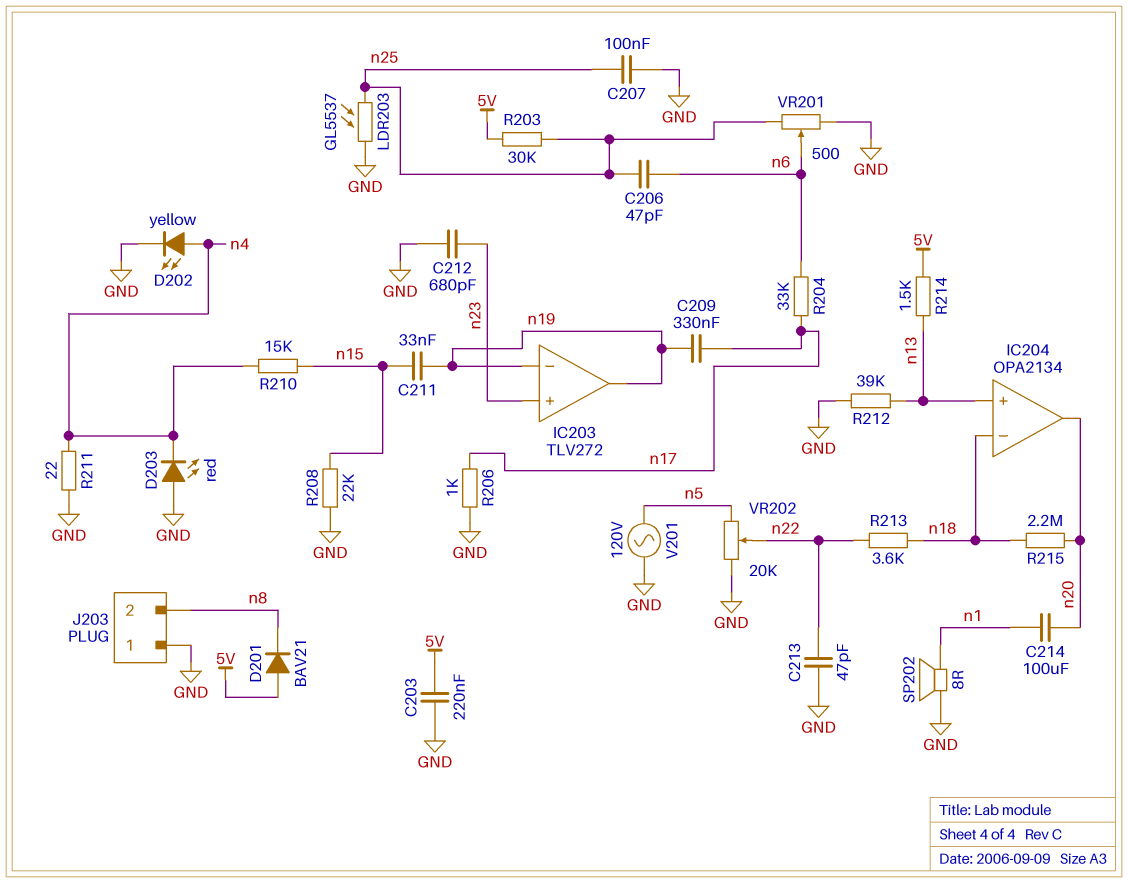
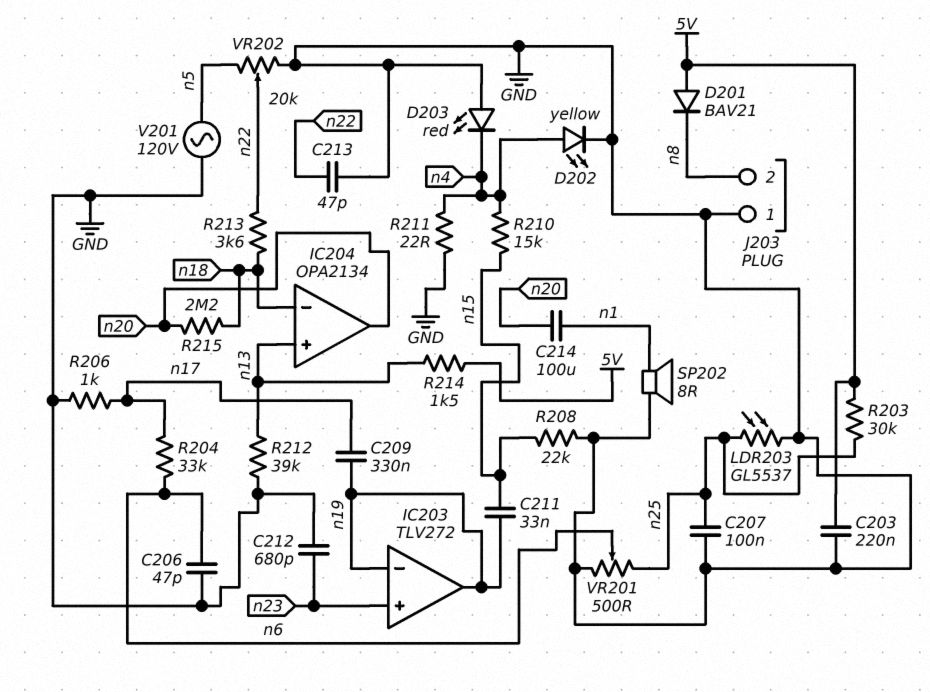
C206: 47pF (n6, n25) -> 47pF (GND, n6)

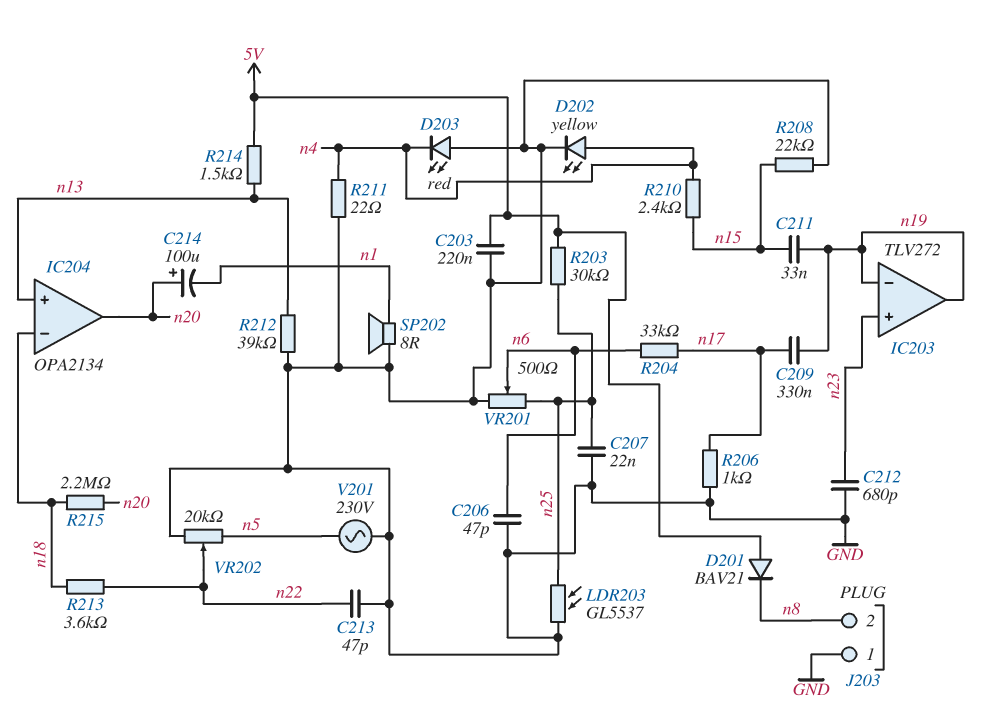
C207: 100nF (GND, n25) -> 22nF (GND, n25)
C214: 100uF (n1, n20) -> 100uF (plus n20, minus n1)
R210: 15k (n4, n15) -> 2.4k (n4, n15)
V201: AC 120V (GND, n5) -> AC 230V (GND, n5)

